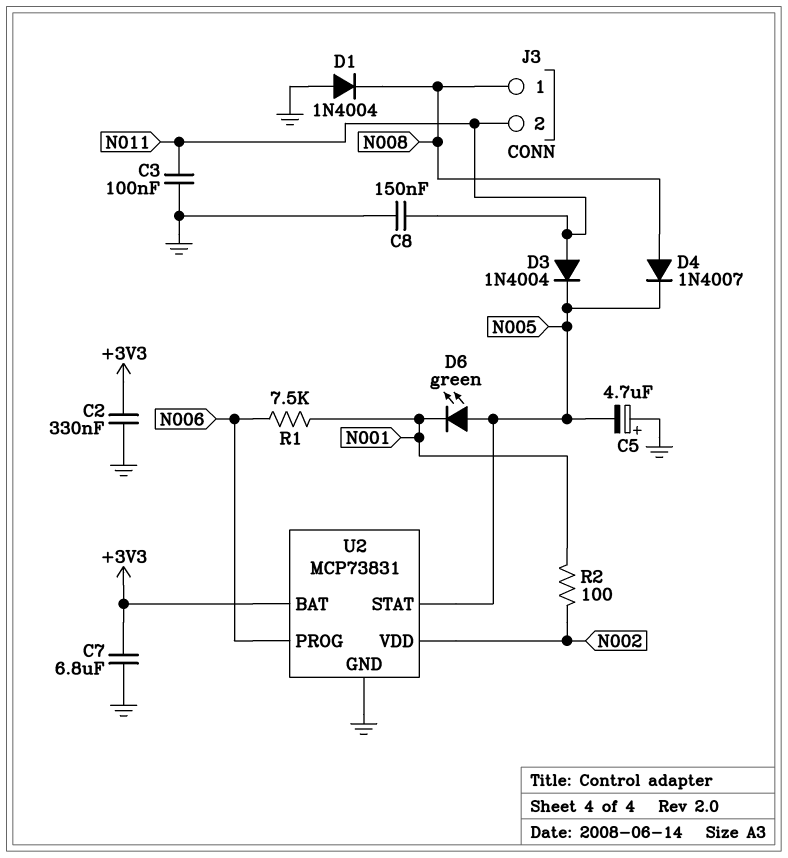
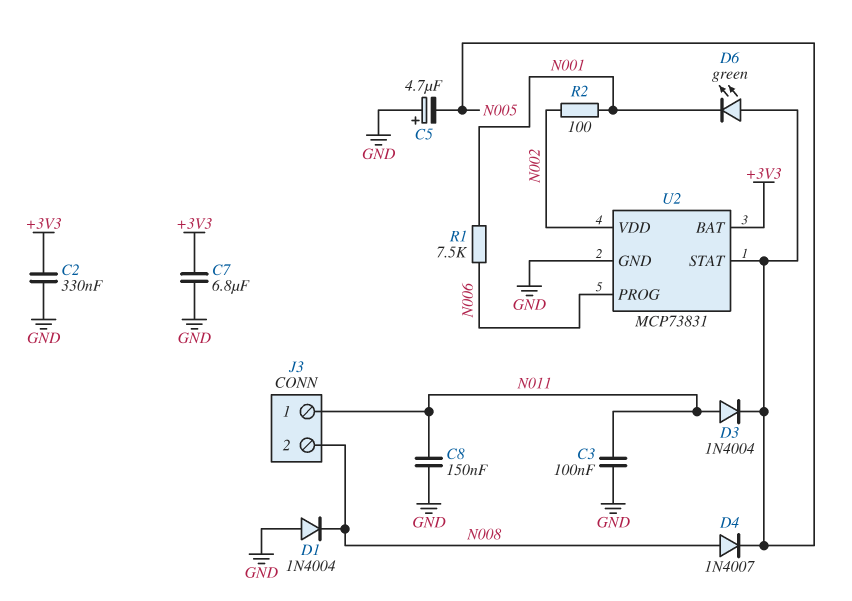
J3 pin 1: N008 -> N011
J3 pin 2: N011 -> N008

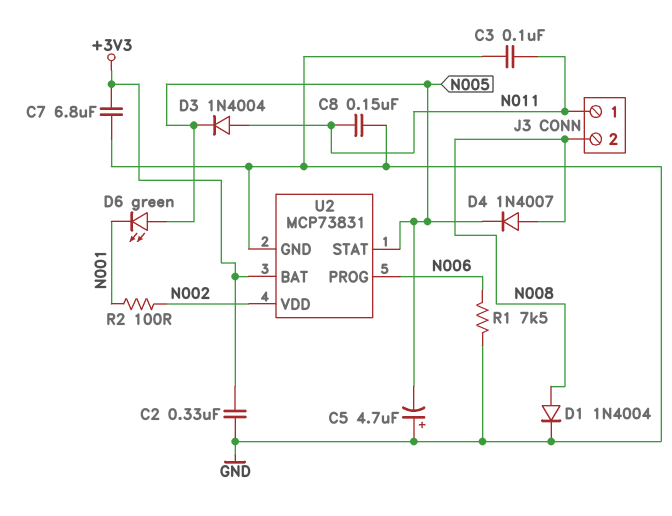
D1: diode 1N4004 (A GND, K N008) -> diode 1N4004 (A N008, K GND)
R1: 7.5k (N001, N006) -> 7.5k (GND, N006)

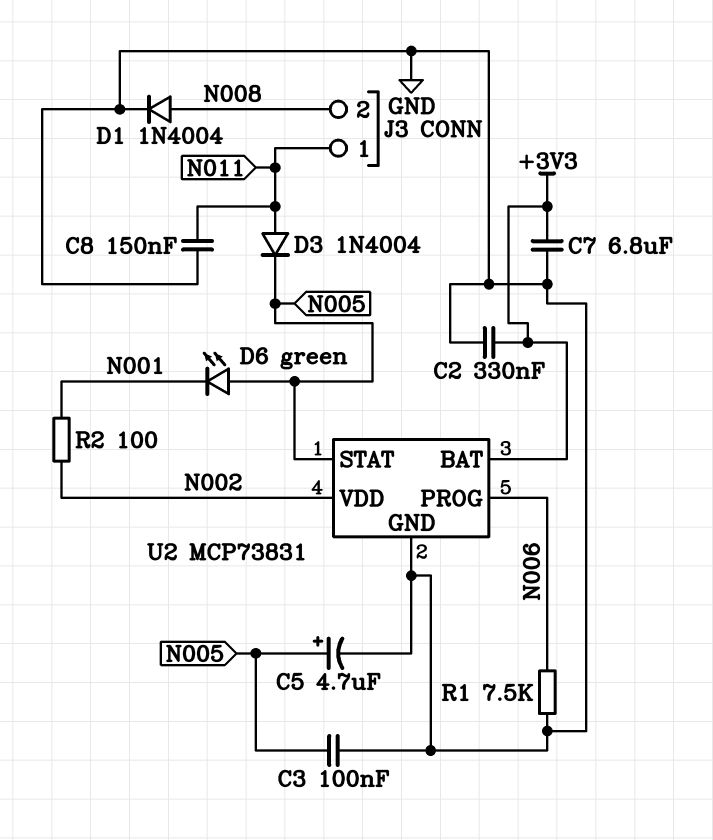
C3: 100nF (GND, N011) -> 100nF (GND, N005)
C5: 4.7uF (plus GND, minus N005) -> 4.7uF (plus N005, minus GND)
D4: diode 1N4007 (A N008, K N005) -> none

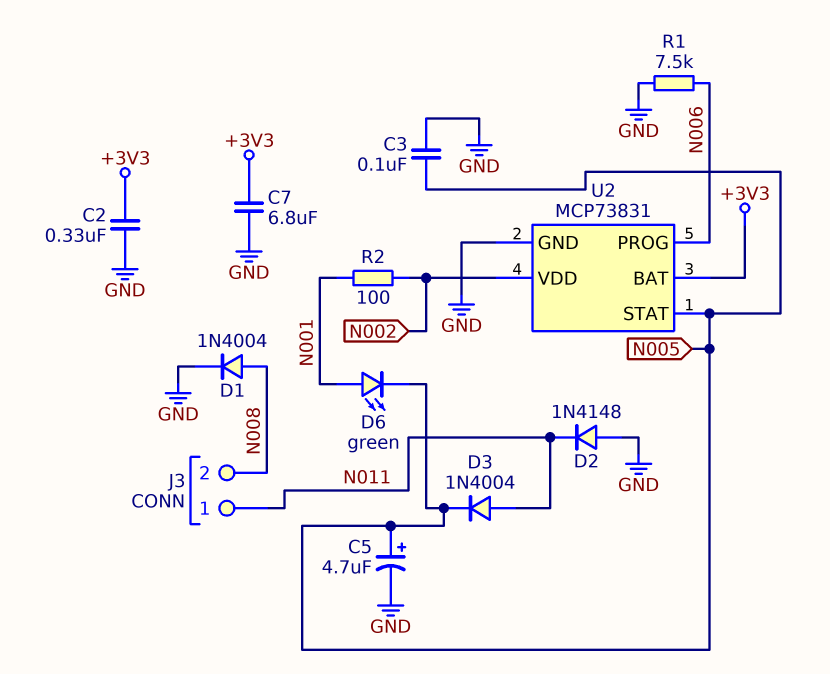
C8: 150nF (GND, N011) -> none
D2: none -> diode 1N4148 (A GND, K N011)
D6: LED green (A N005, K N001) -> LED green (A N001, K N005)

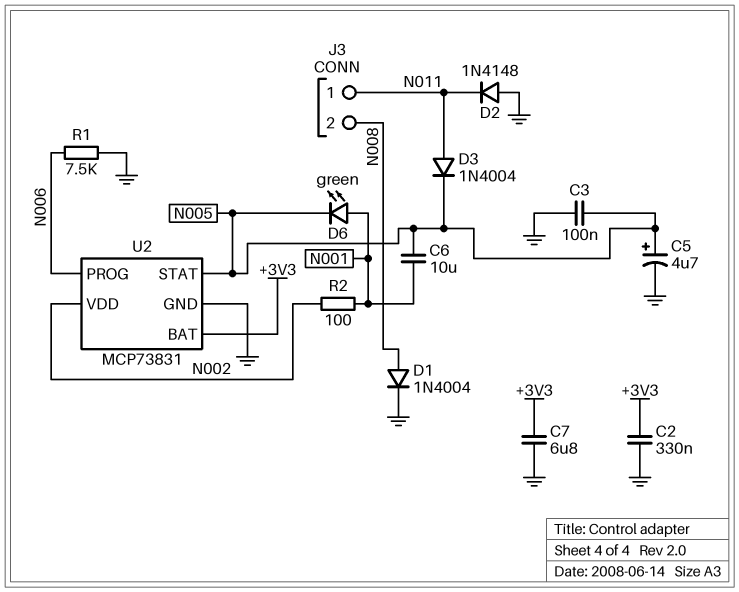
C6: none -> 10uF (N001, N005)

